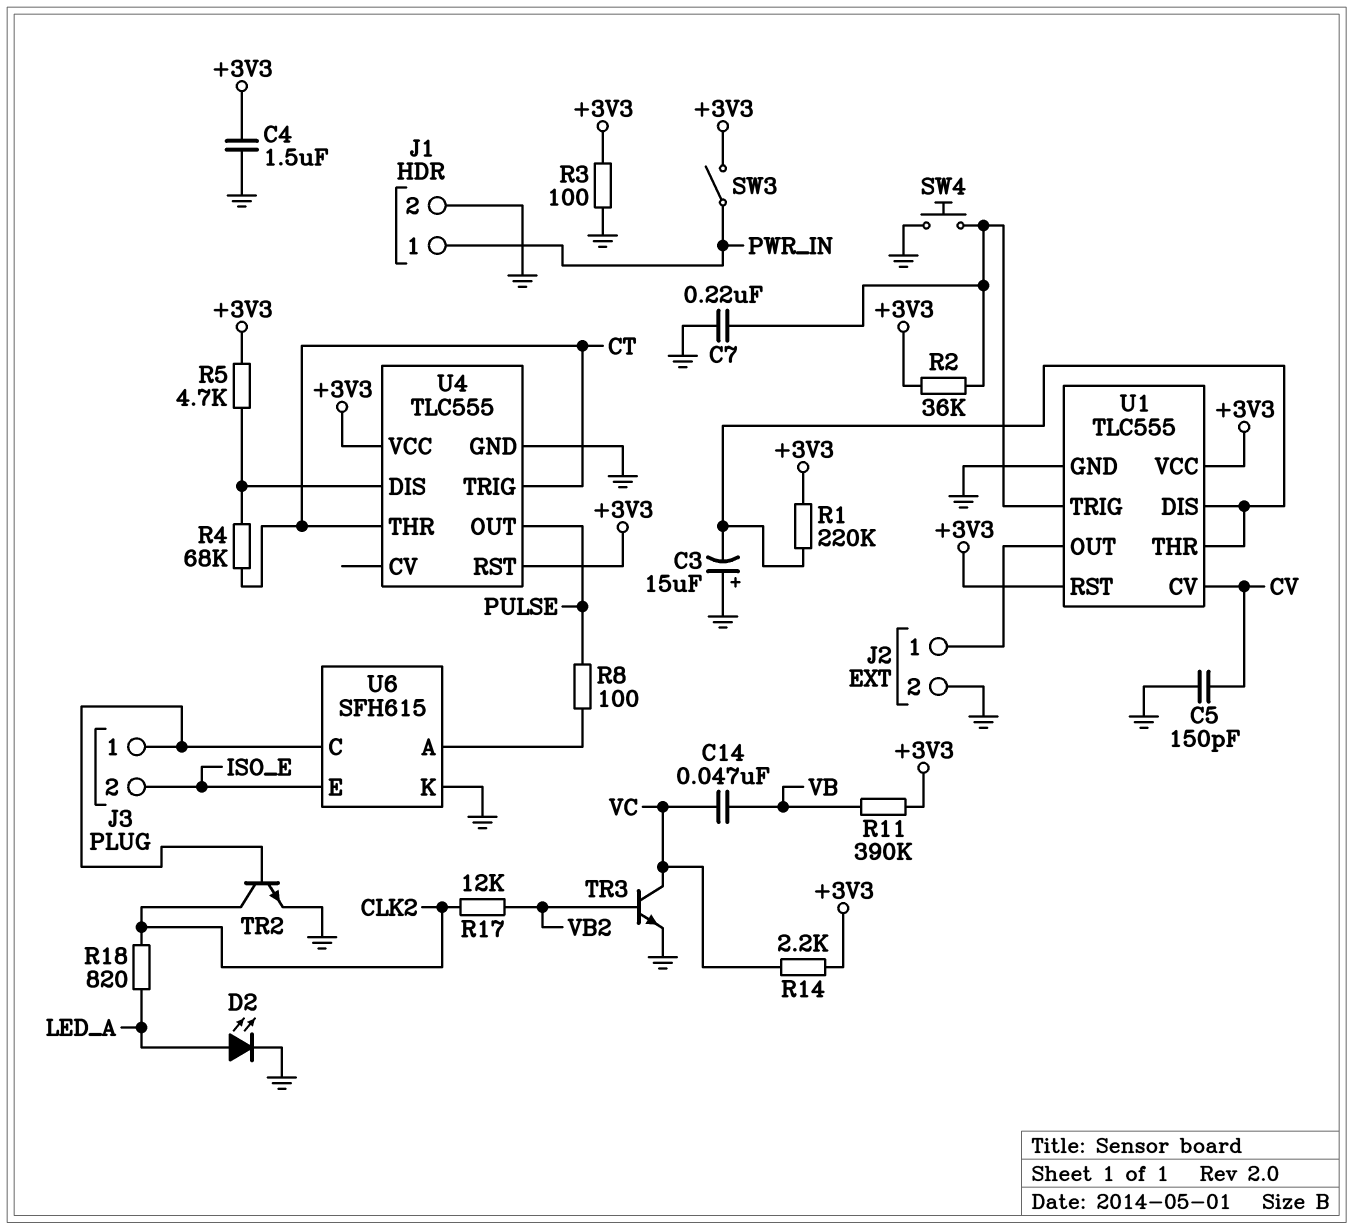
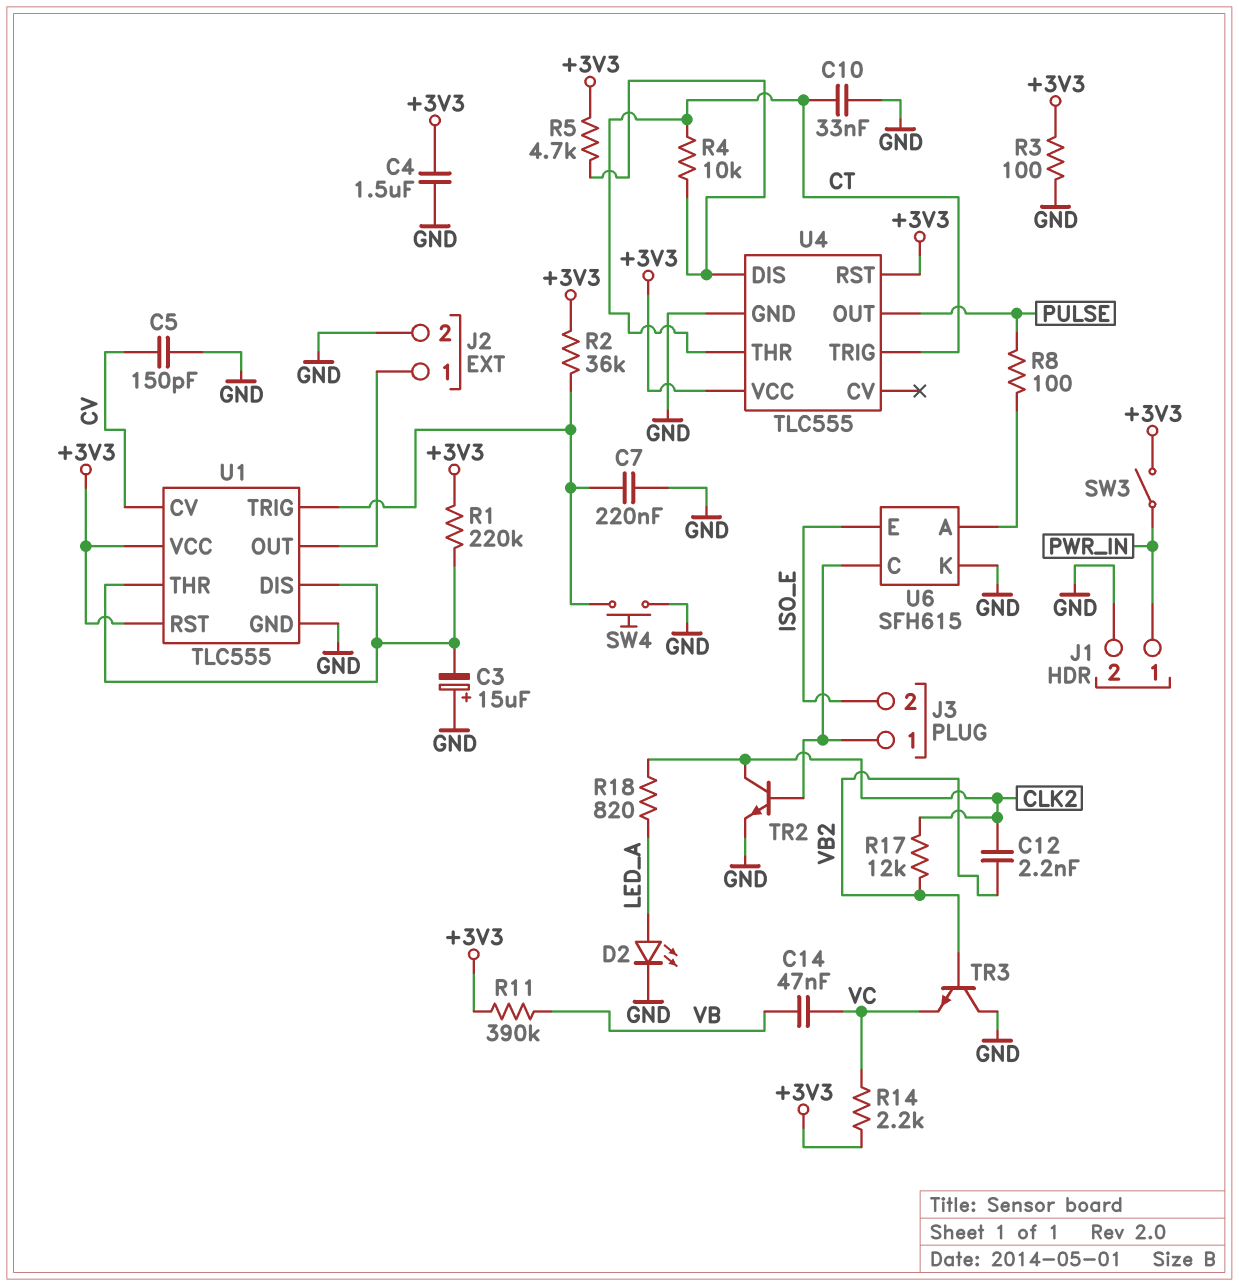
C10: none -> 33nF (CT, GND)
C12: none -> 2.2nF (CLK2, VB2)
R4: 68k (CT, U4/DIS) -> 10k (CT, U4/DIS)
TR3: NPN (B VB2, C VC, E GND) -> NPN (B VB2, C GND, E VC)

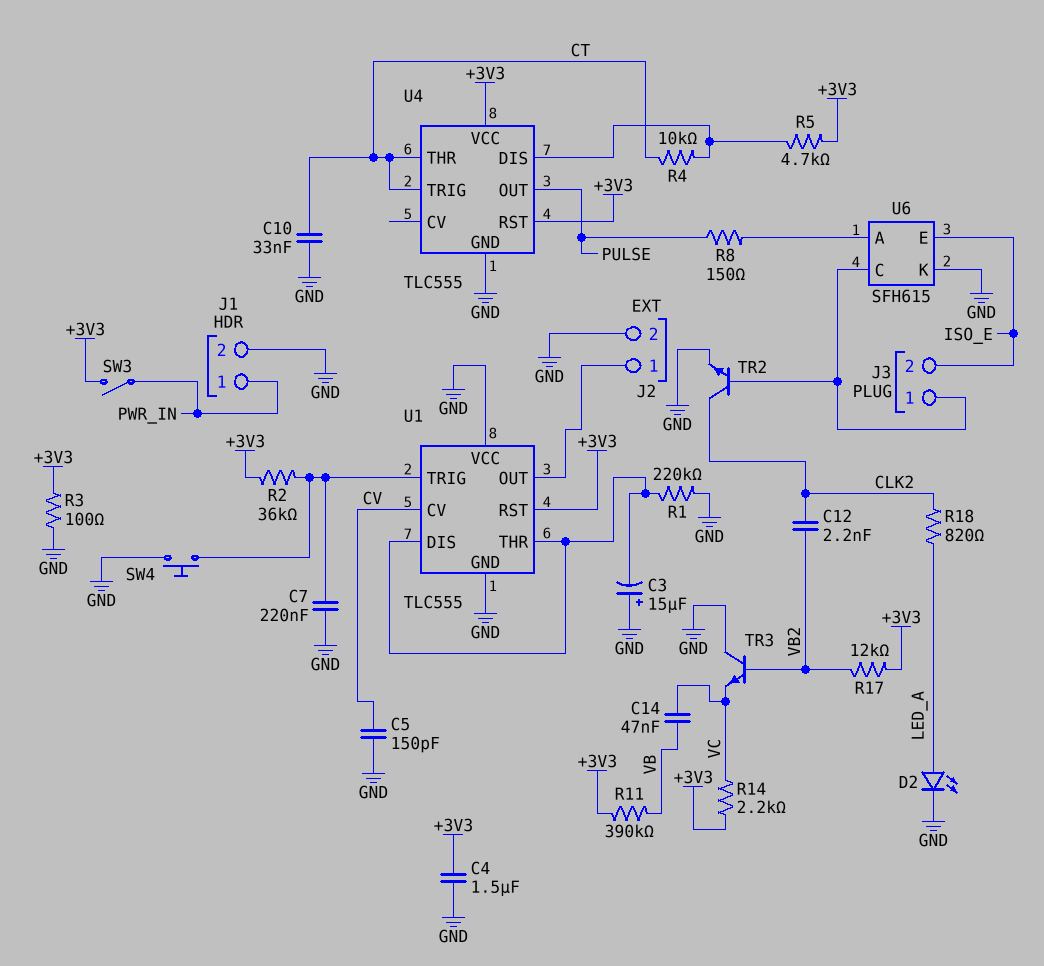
R1: 220k (+3V3, U1/DIS) -> 220k (GND, U1/DIS)
R8: 100 (PULSE, U6/A) -> 150 (PULSE, U6/A)
R17: 12k (CLK2, VB2) -> 12k (+3V3, VB2)
U1 pin VCC: +3V3 -> GND

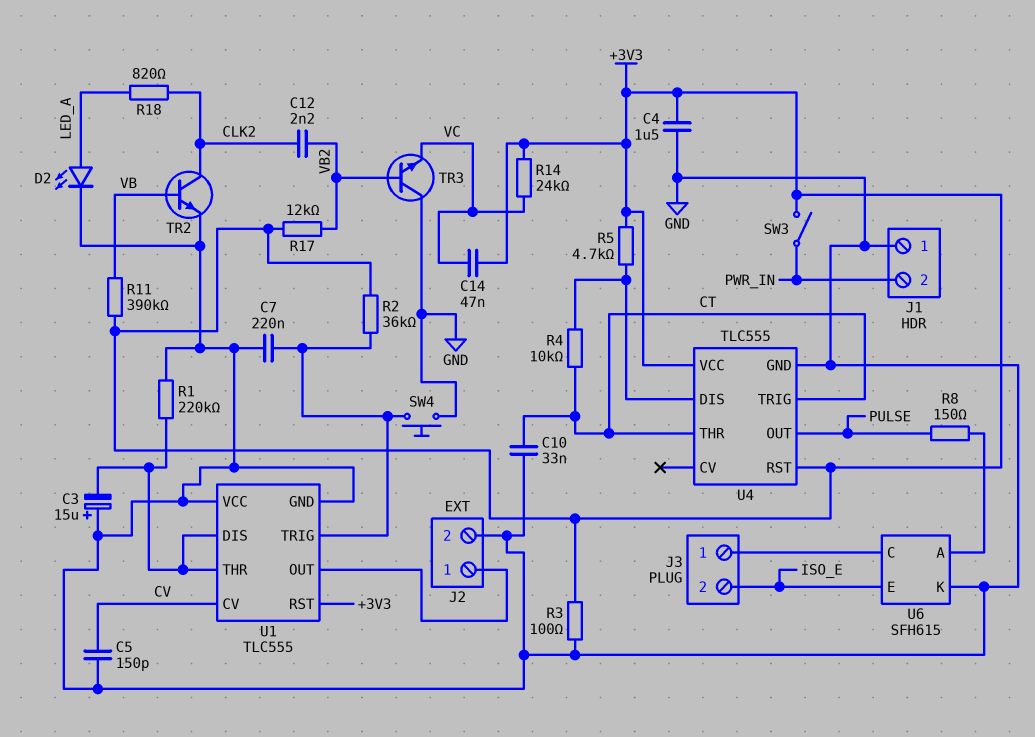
C14: 47nF (VB, VC) -> 47nF (+3V3, VC)
J1 pin 1: PWR_IN -> GND
J1 pin 2: GND -> PWR_IN
R14: 2.2k (+3V3, VC) -> 24k (+3V3, VC)
TR2: NPN (B J3/1, C CLK2, E GND) -> NPN (B VB, C CLK2, E GND)

